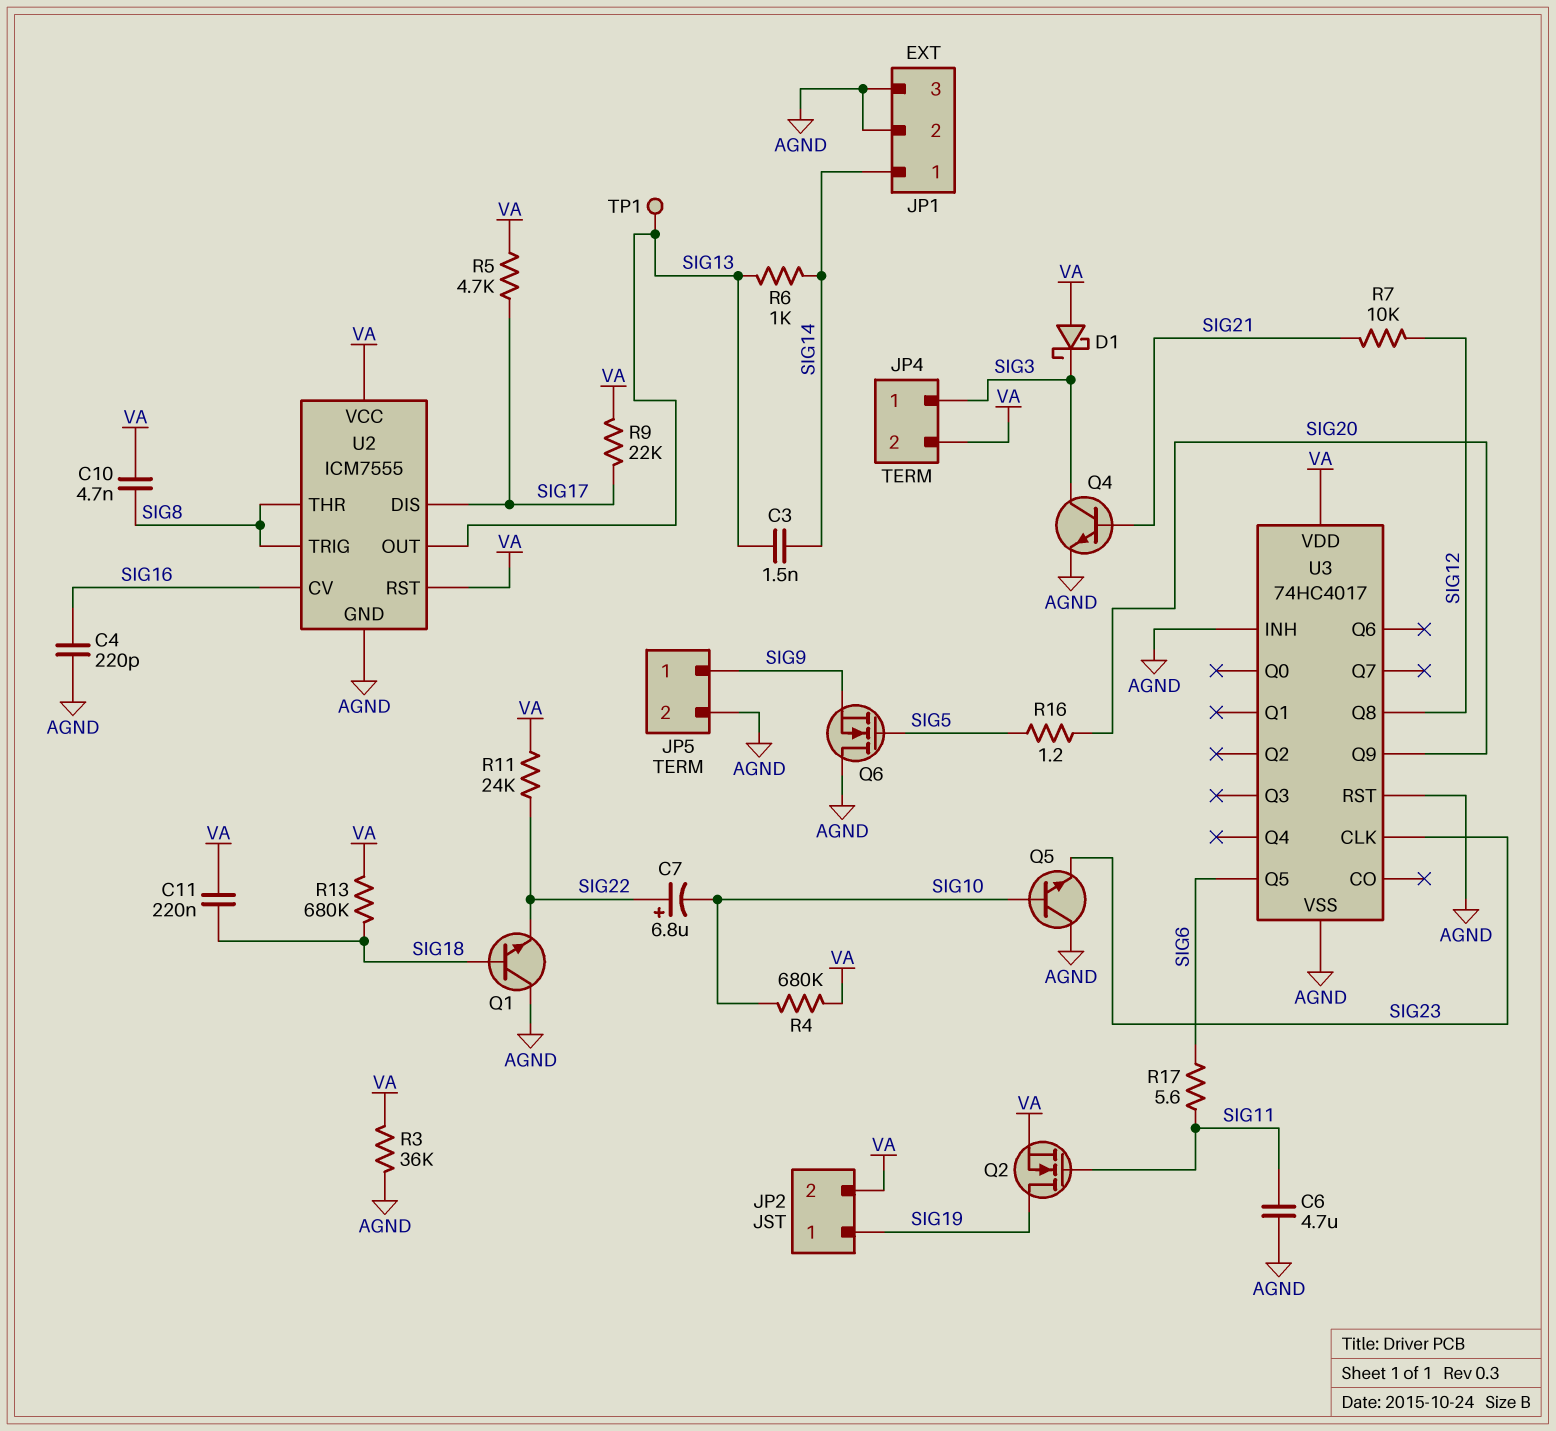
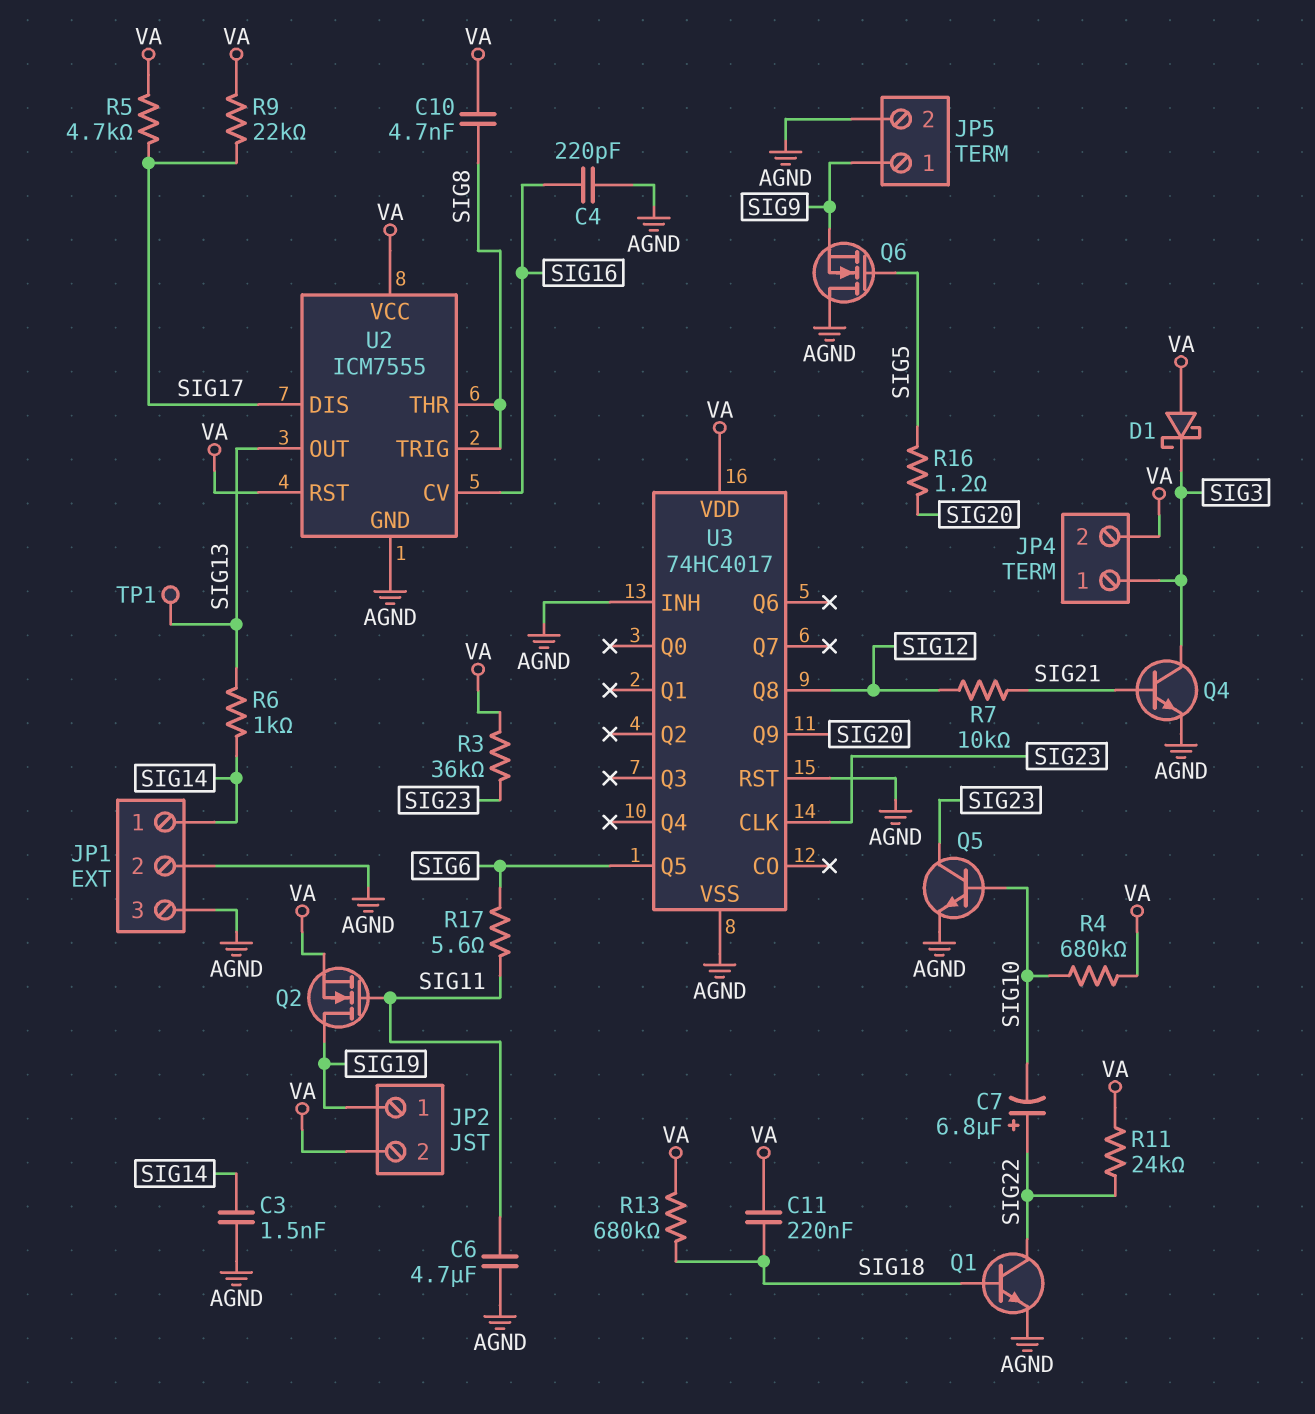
C3: 1.5nF (SIG13, SIG14) -> 1.5nF (AGND, SIG14)
Q1: NPN (B SIG18, C AGND, E SIG22) -> NPN (B SIG18, C SIG22, E AGND)
Q5: NPN (B SIG10, C AGND, E SIG23) -> NPN (B SIG10, C SIG23, E AGND)
R3: 36k (AGND, VA) -> 36k (SIG23, VA)

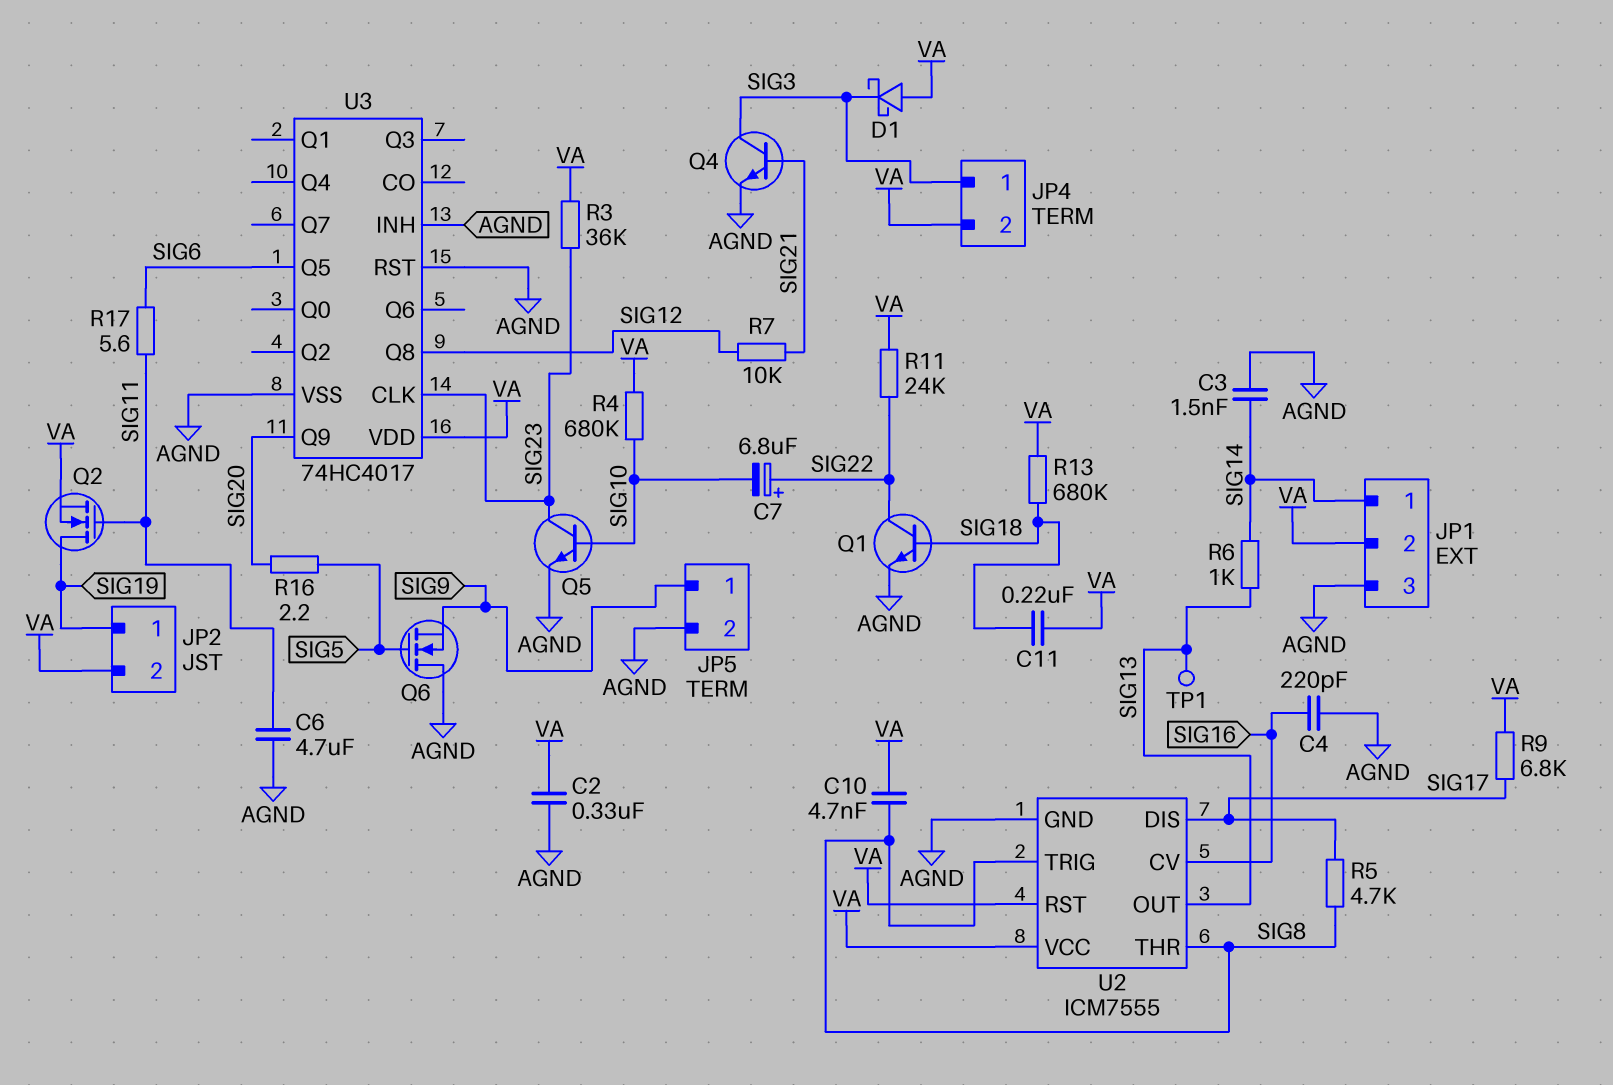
C2: none -> 330nF (AGND, VA)
JP1 pin 2: AGND -> VA
R5: 4.7k (SIG17, VA) -> 4.7k (SIG8, SIG17)
R9: 22k (SIG17, VA) -> 6.8k (SIG17, VA)
R16: 1.2 (SIG5, SIG20) -> 2.2 (SIG5, SIG20)

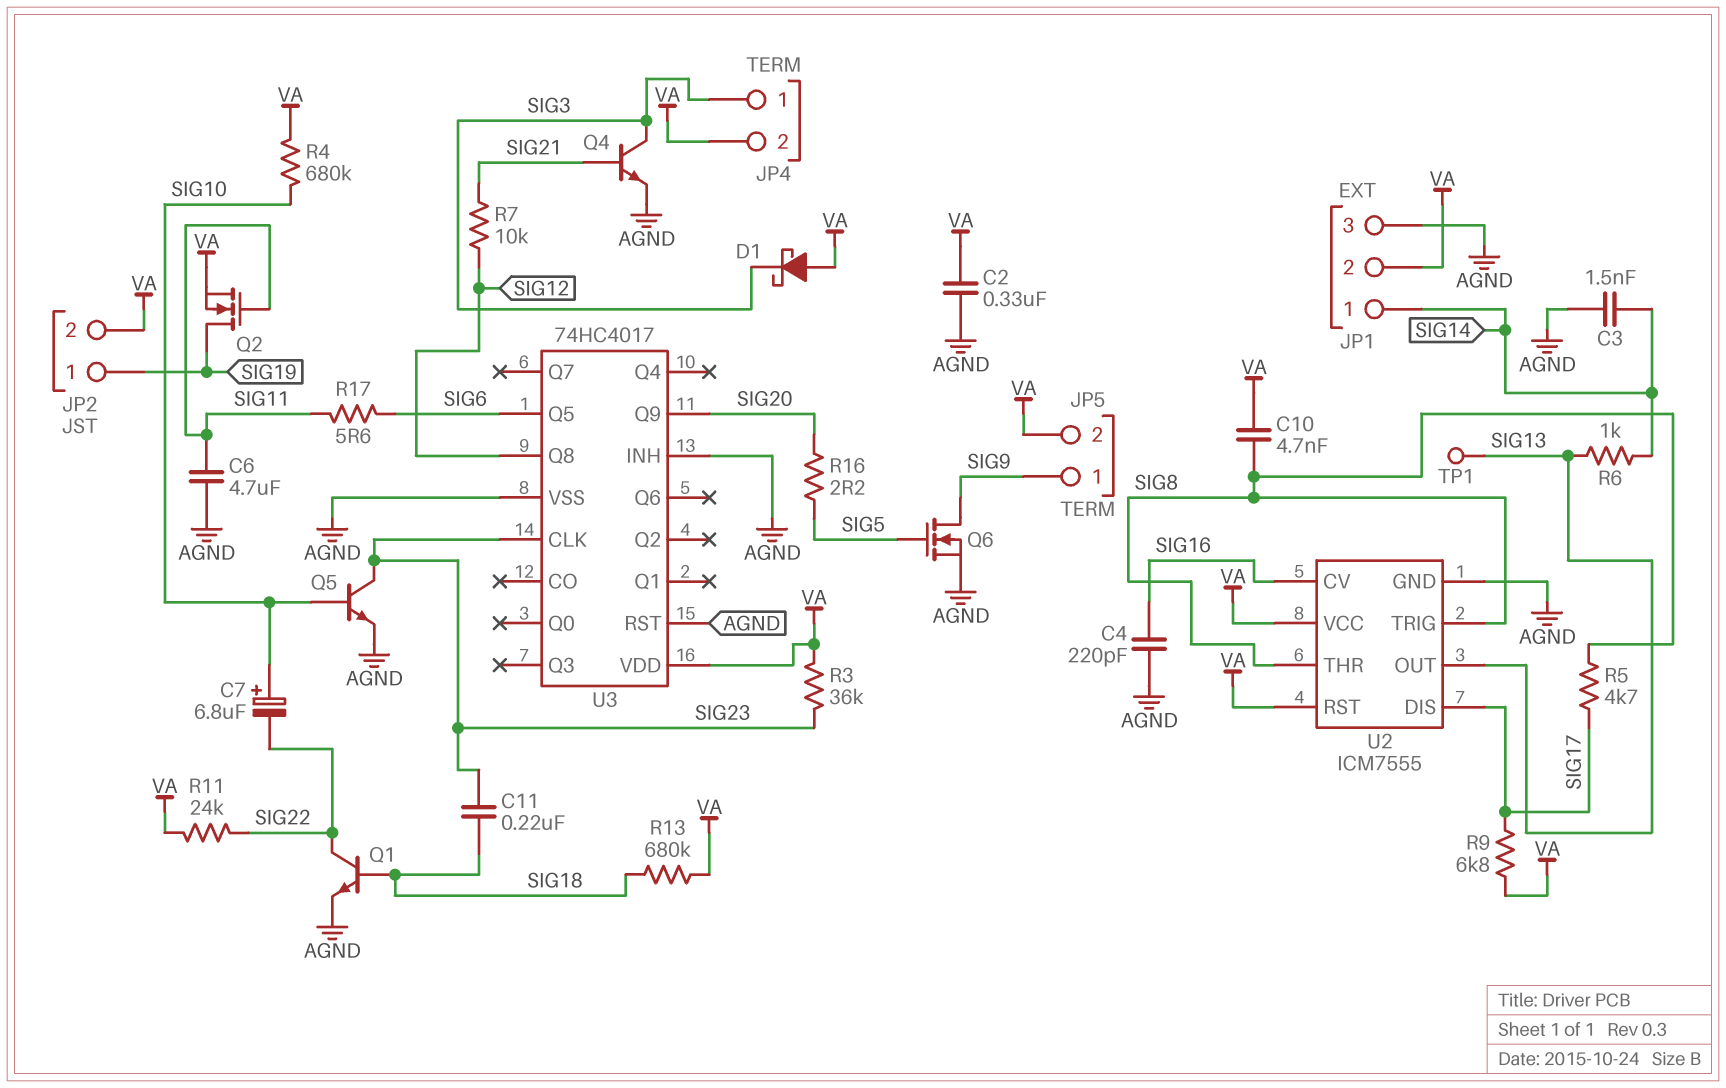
C7: 6.8uF (plus SIG22, minus SIG10) -> 6.8uF (plus SIG10, minus SIG22)
C11: 220nF (SIG18, VA) -> 220nF (SIG18, SIG23)
JP5 pin 2: AGND -> VA
Q6: NMOS (G SIG5, D AGND, S SIG9) -> NMOS (G SIG5, D SIG9, S AGND)

